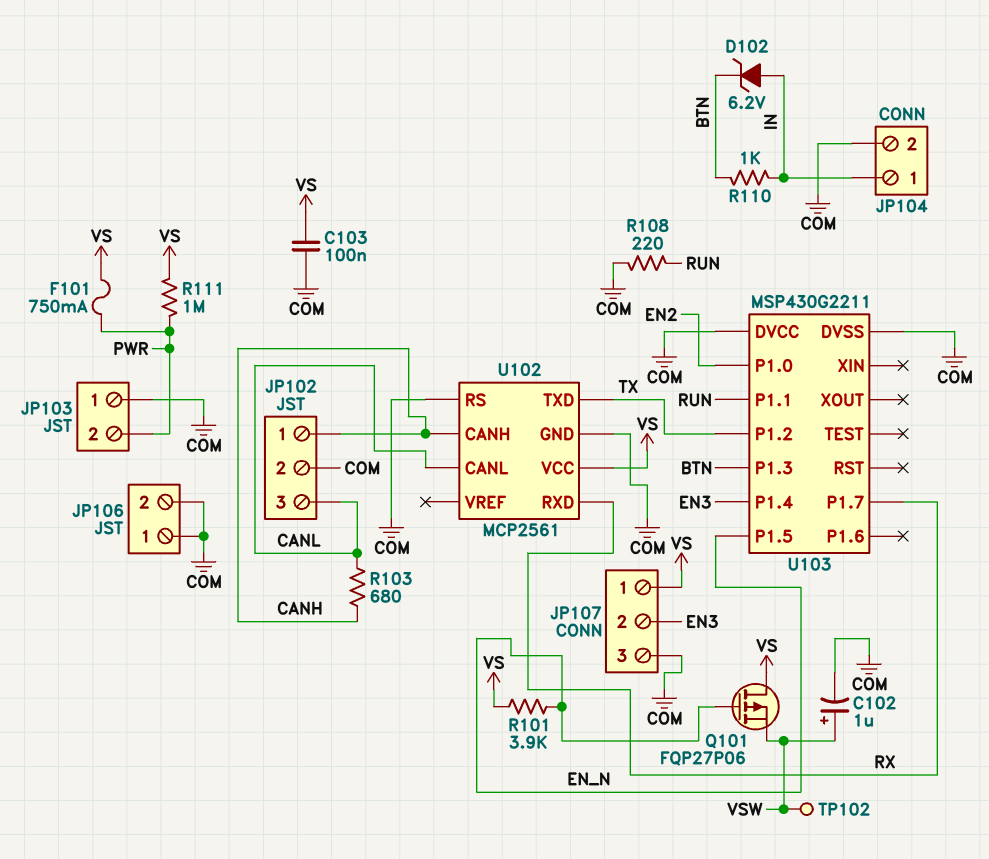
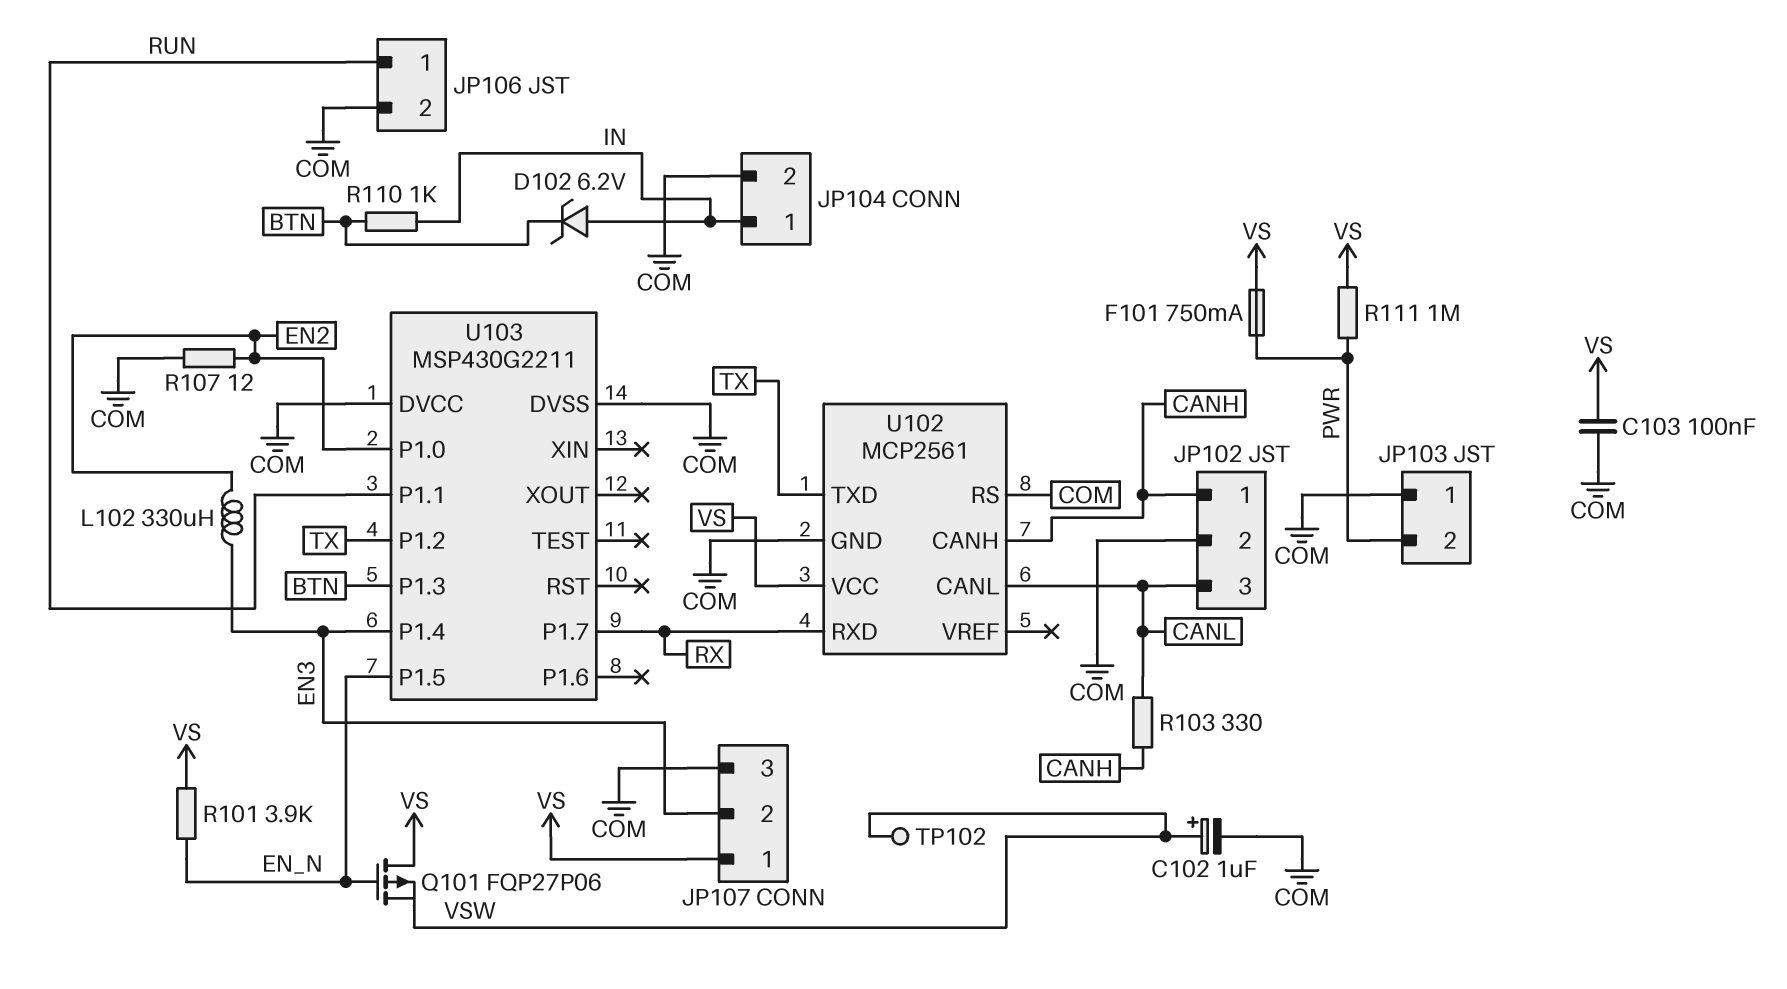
JP106 pin 1: COM -> RUN
L102: none -> 330uH (EN2, EN3)
R103: 680 (CANH, CANL) -> 330 (CANH, CANL)
R107: none -> 12 (COM, EN2)
R108: 220 (COM, RUN) -> none

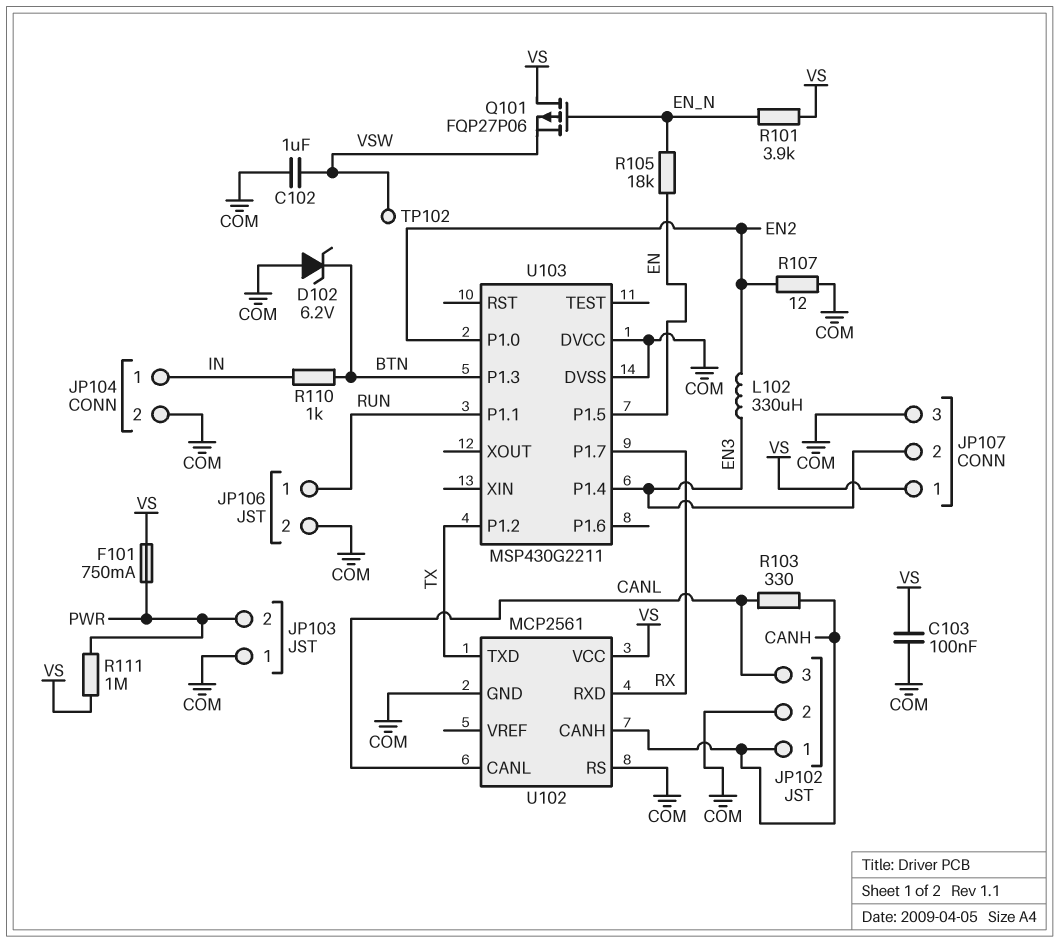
C102: 1uF (plus VSW, minus COM) -> 1uF (COM, VSW)
D102: zener 6.2V (A IN, K BTN) -> zener 6.2V (A COM, K BTN)
R105: none -> 18k (EN, EN_N)
U103 pin P1.5: EN_N -> EN

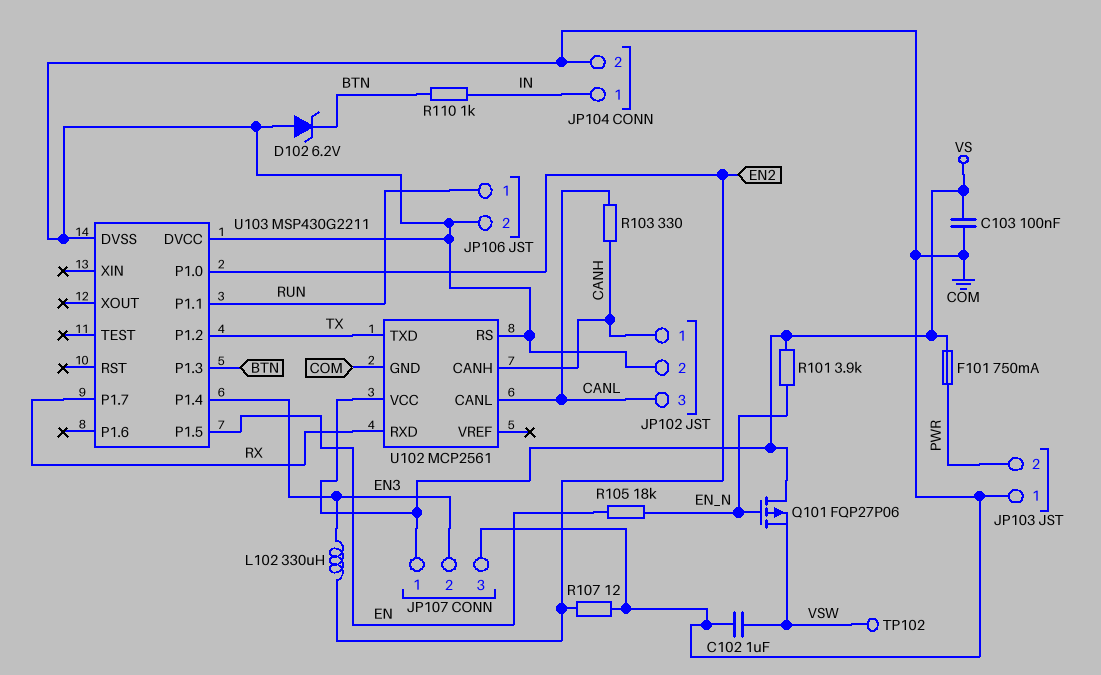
R111: 1M (PWR, VS) -> none

